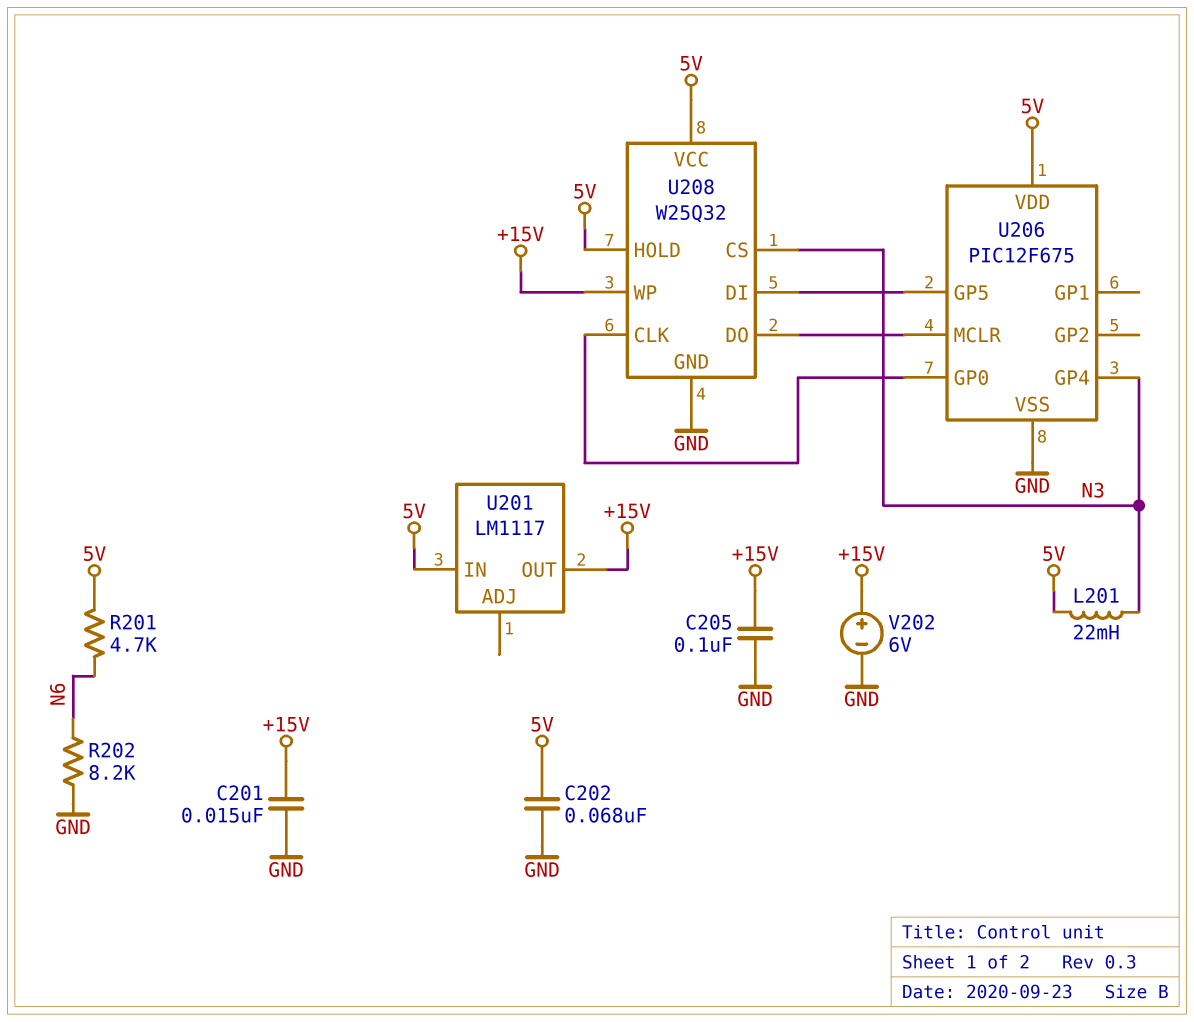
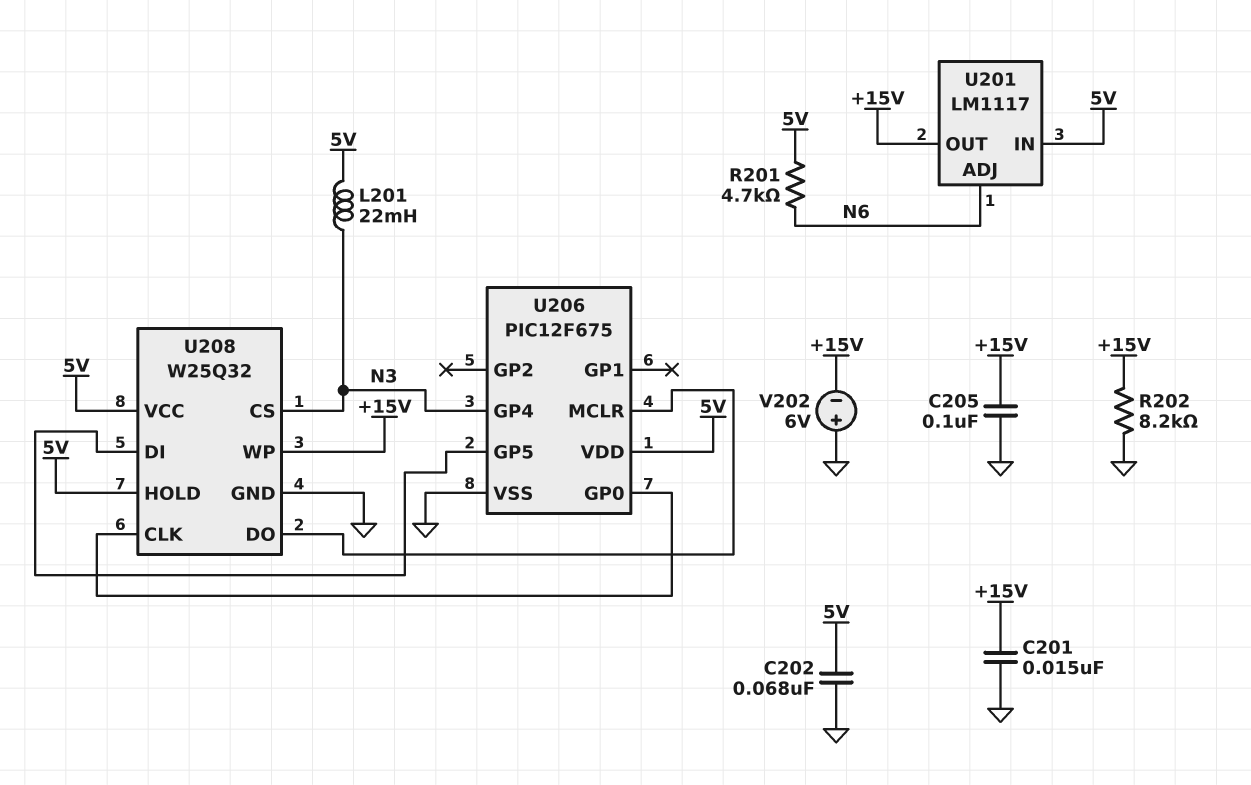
R202: 8.2k (GND, N6) -> 8.2k (+15V, GND)
U201 pin ADJ: none -> N6
V202: 6V (plus +15V, minus GND) -> 6V (plus GND, minus +15V)

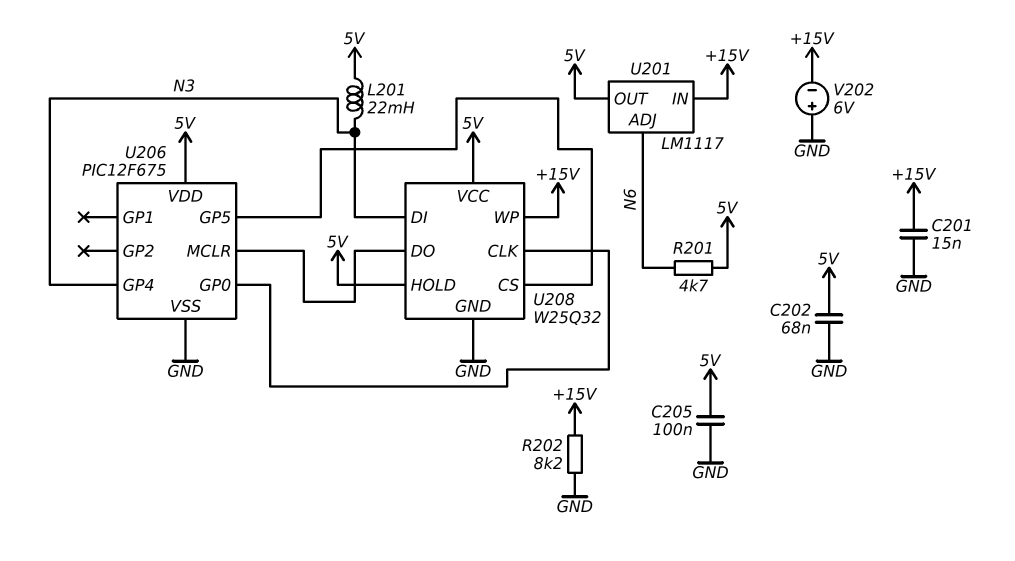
C205: 100nF (+15V, GND) -> 100nF (5V, GND)
U201 pin IN: 5V -> +15V
U201 pin OUT: +15V -> 5V
U208 pin CS: N3 -> U206/GP5
U208 pin DI: U206/GP5 -> N3

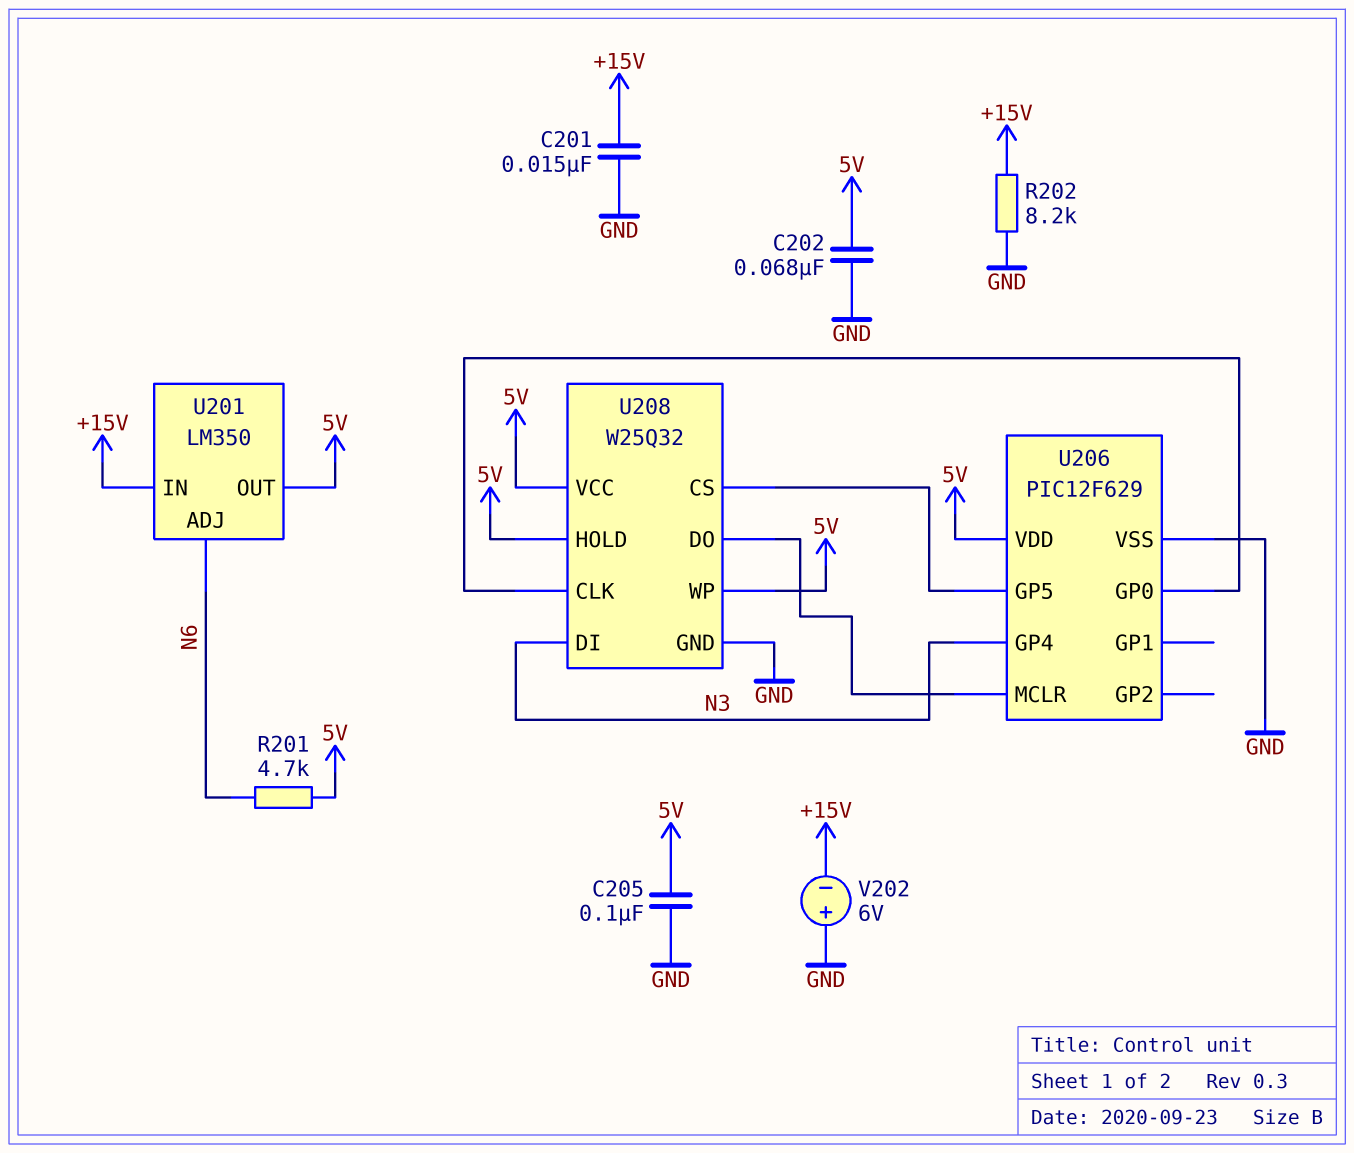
L201: 22mH (5V, N3) -> none
U201: LM1117 -> LM350
U206: PIC12F675 -> PIC12F629
U208 pin WP: +15V -> 5V

